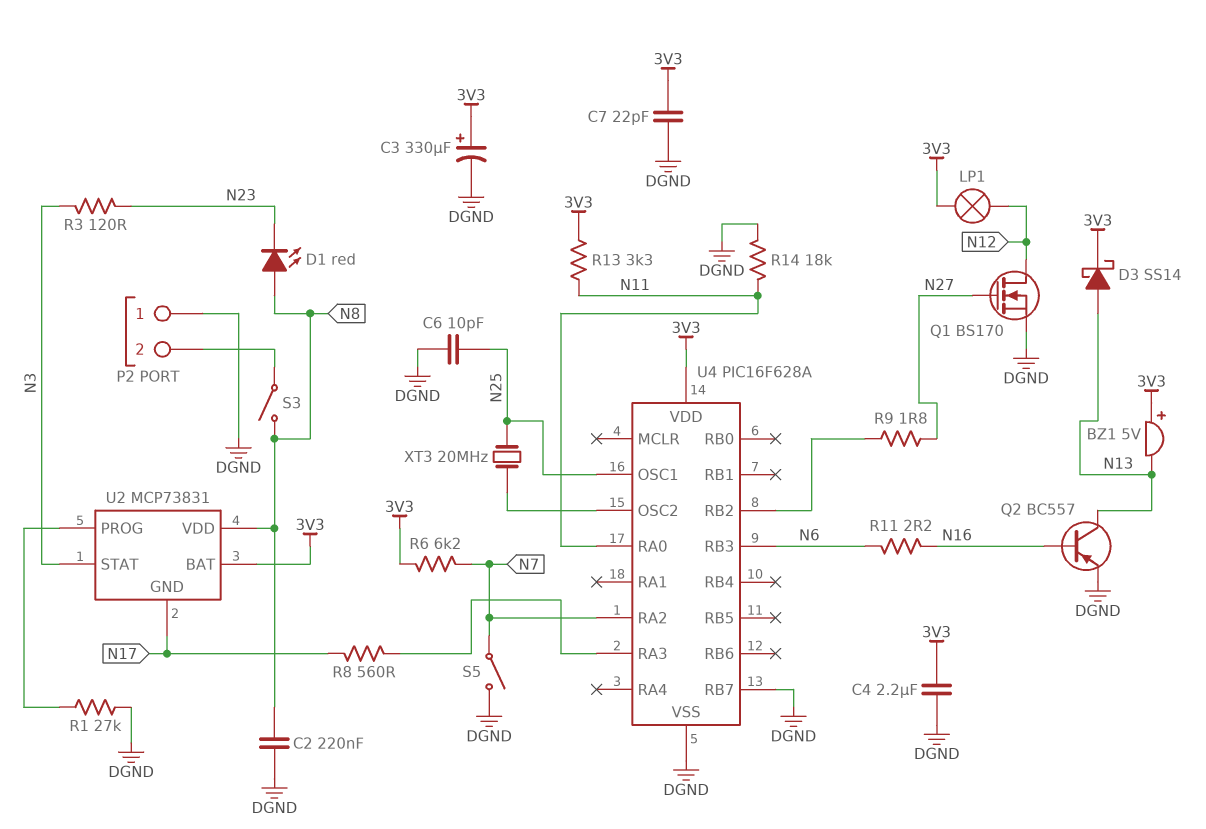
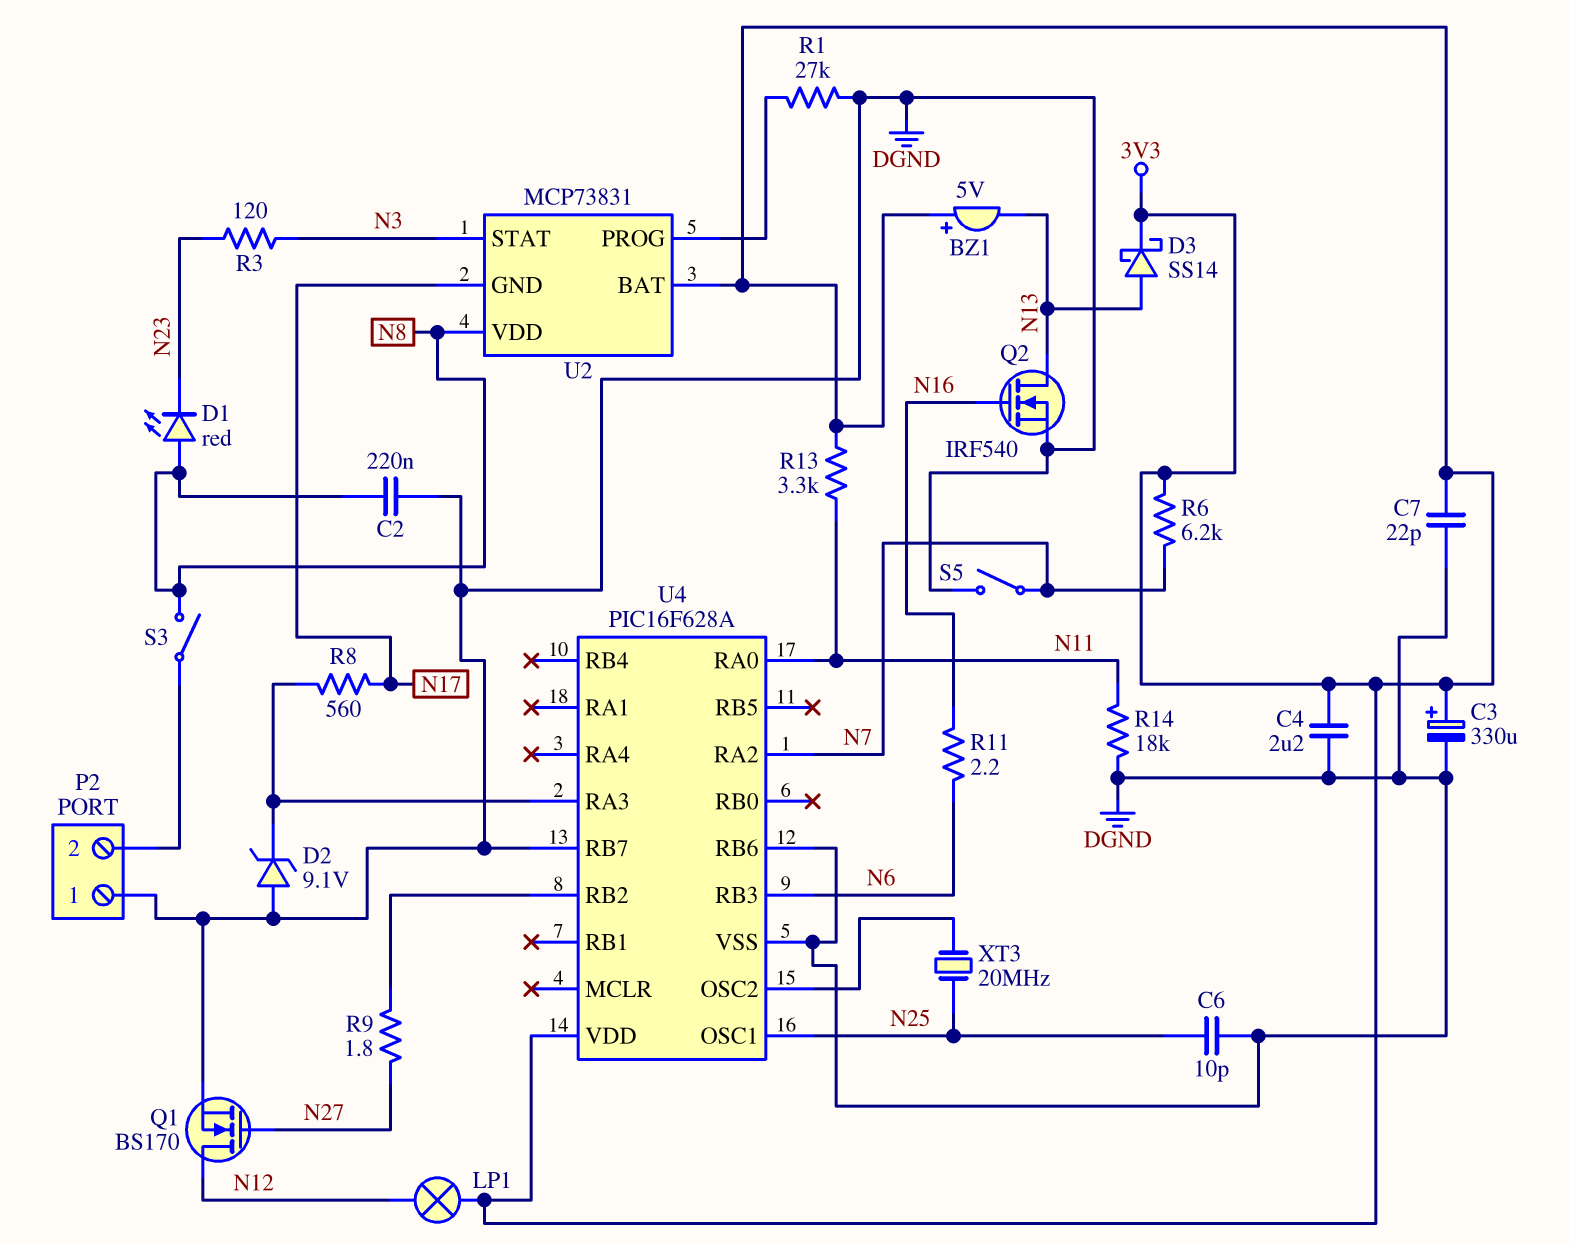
D2: none -> zener 9.1V (A DGND, K U4/RA3)
Q2: PNP BC557 (B N16, C N13, E DGND) -> NMOS IRF540 (G N16, D N13, S DGND)
U4 pin RB6: none -> DGND

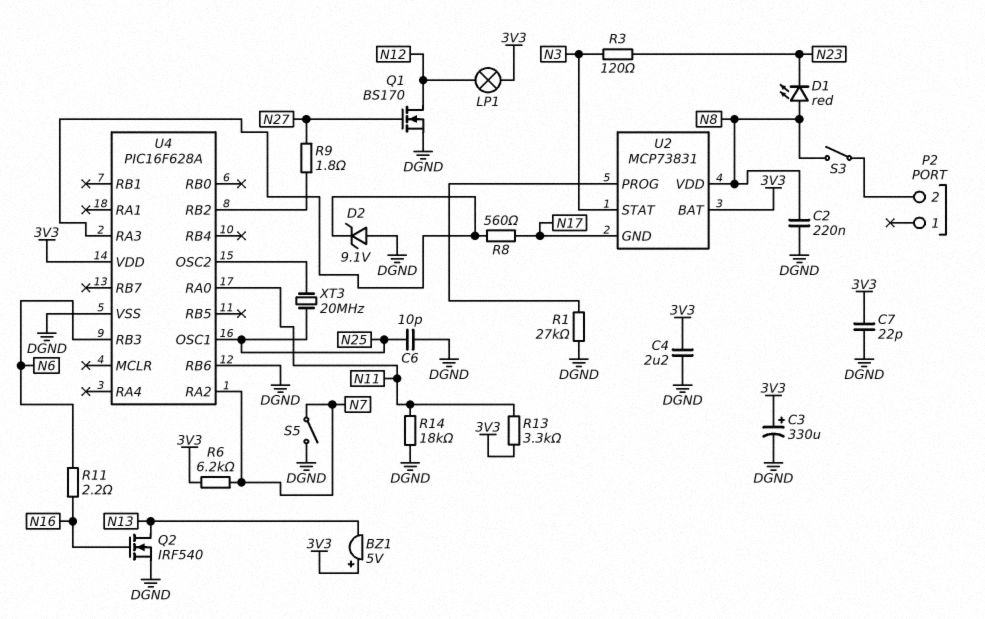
D3: schottky SS14 (A N13, K 3V3) -> none
P2 pin 1: DGND -> none
U4 pin RB7: DGND -> none

